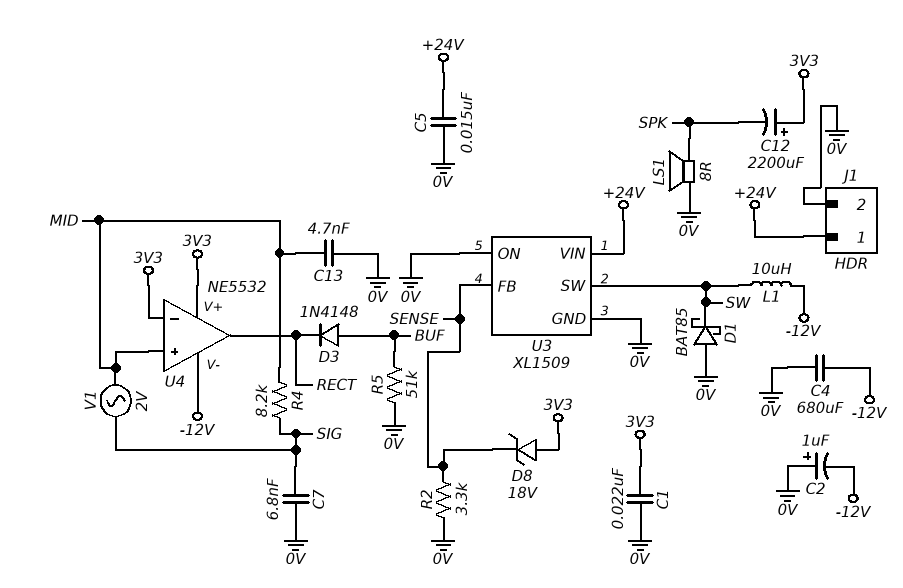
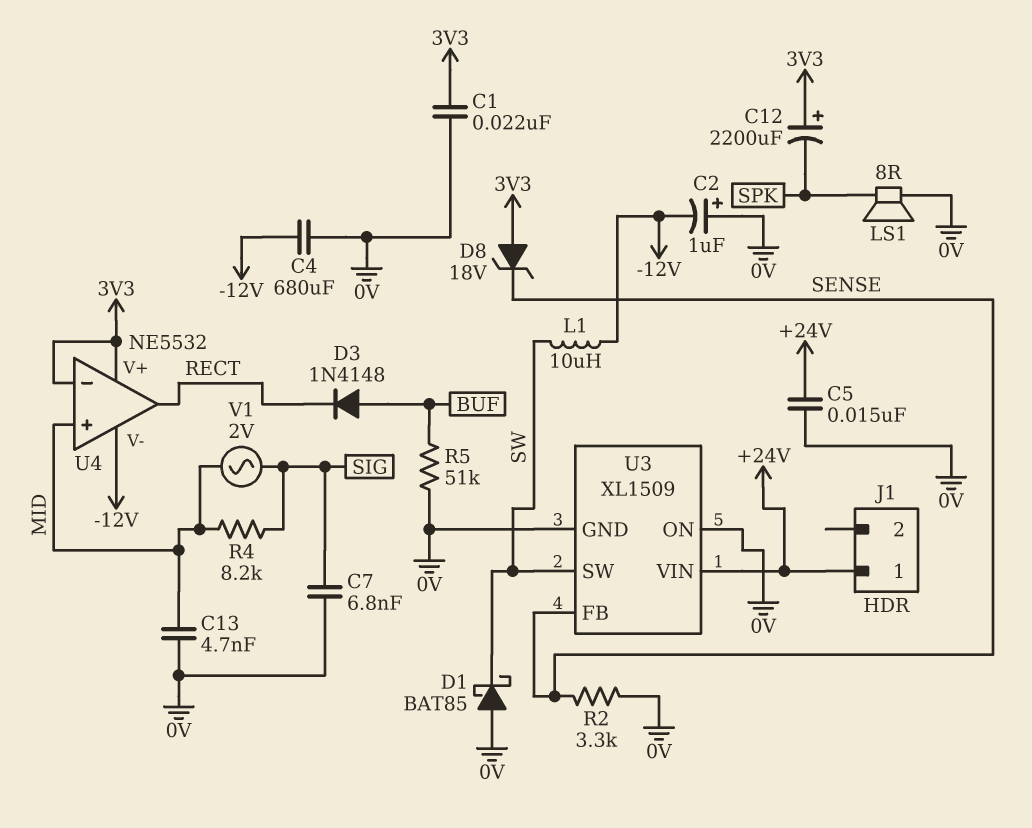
J1 pin 2: 0V -> none

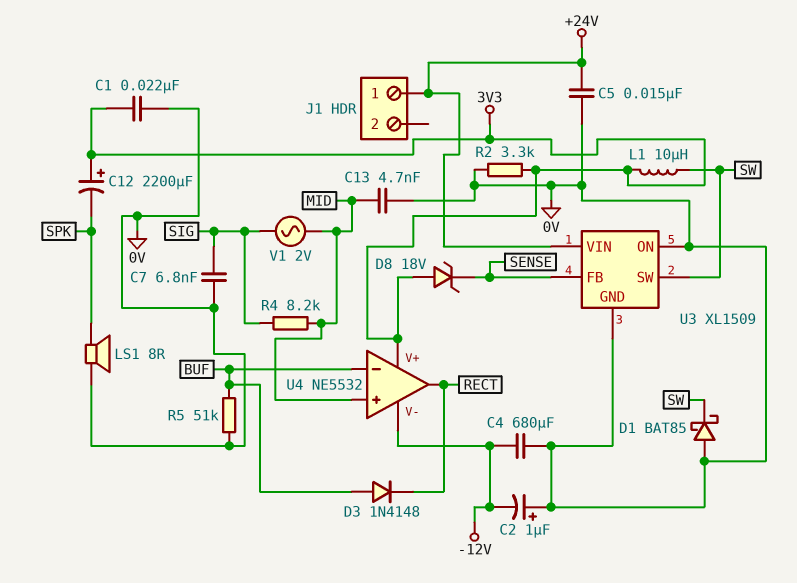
L1: 10uH (-12V, SW) -> 10uH (3V3, SW)
R2: 3.3k (0V, SENSE) -> 3.3k (0V, 3V3)
U4 pin in-: 3V3 -> BUF

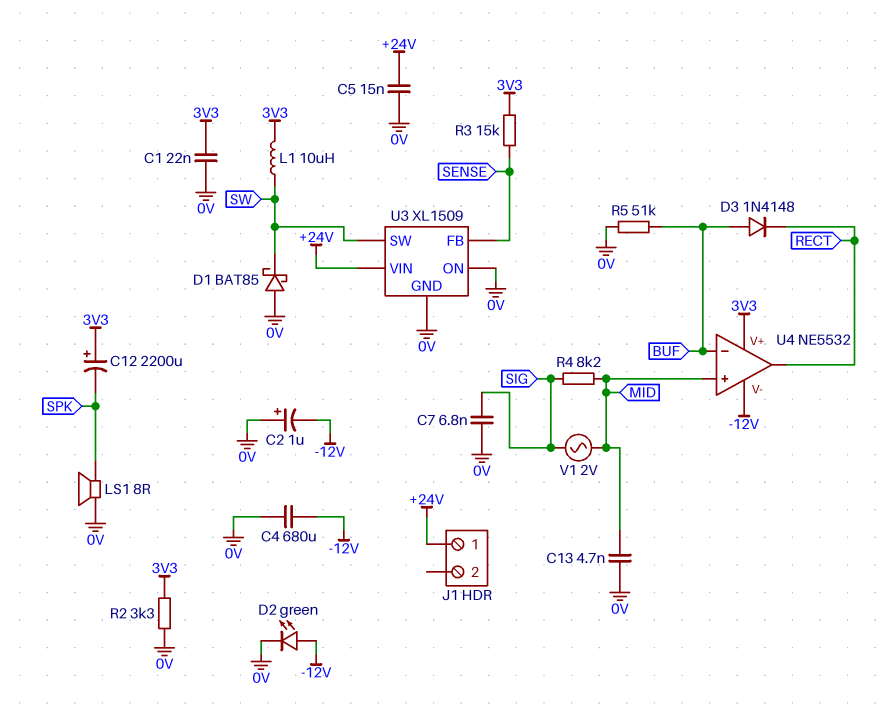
D2: none -> LED green (A -12V, K 0V)
D8: zener 18V (A 3V3, K SENSE) -> none
R3: none -> 15k (3V3, SENSE)

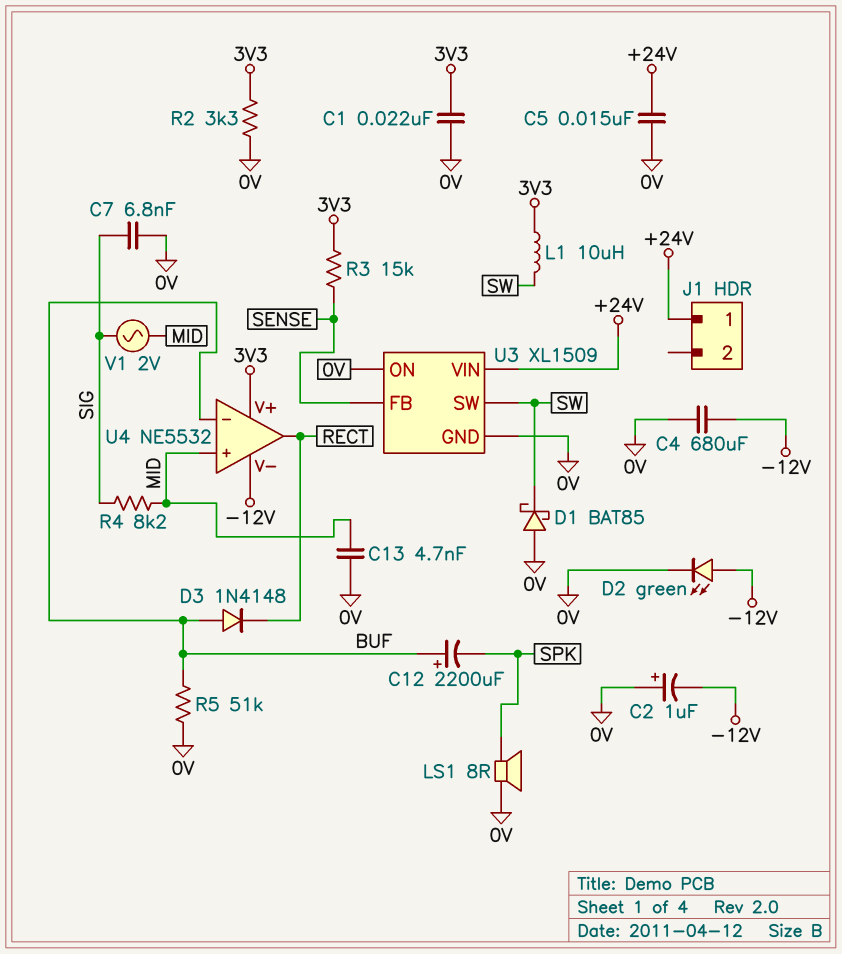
C12: 2200uF (plus 3V3, minus SPK) -> 2200uF (plus BUF, minus SPK)

